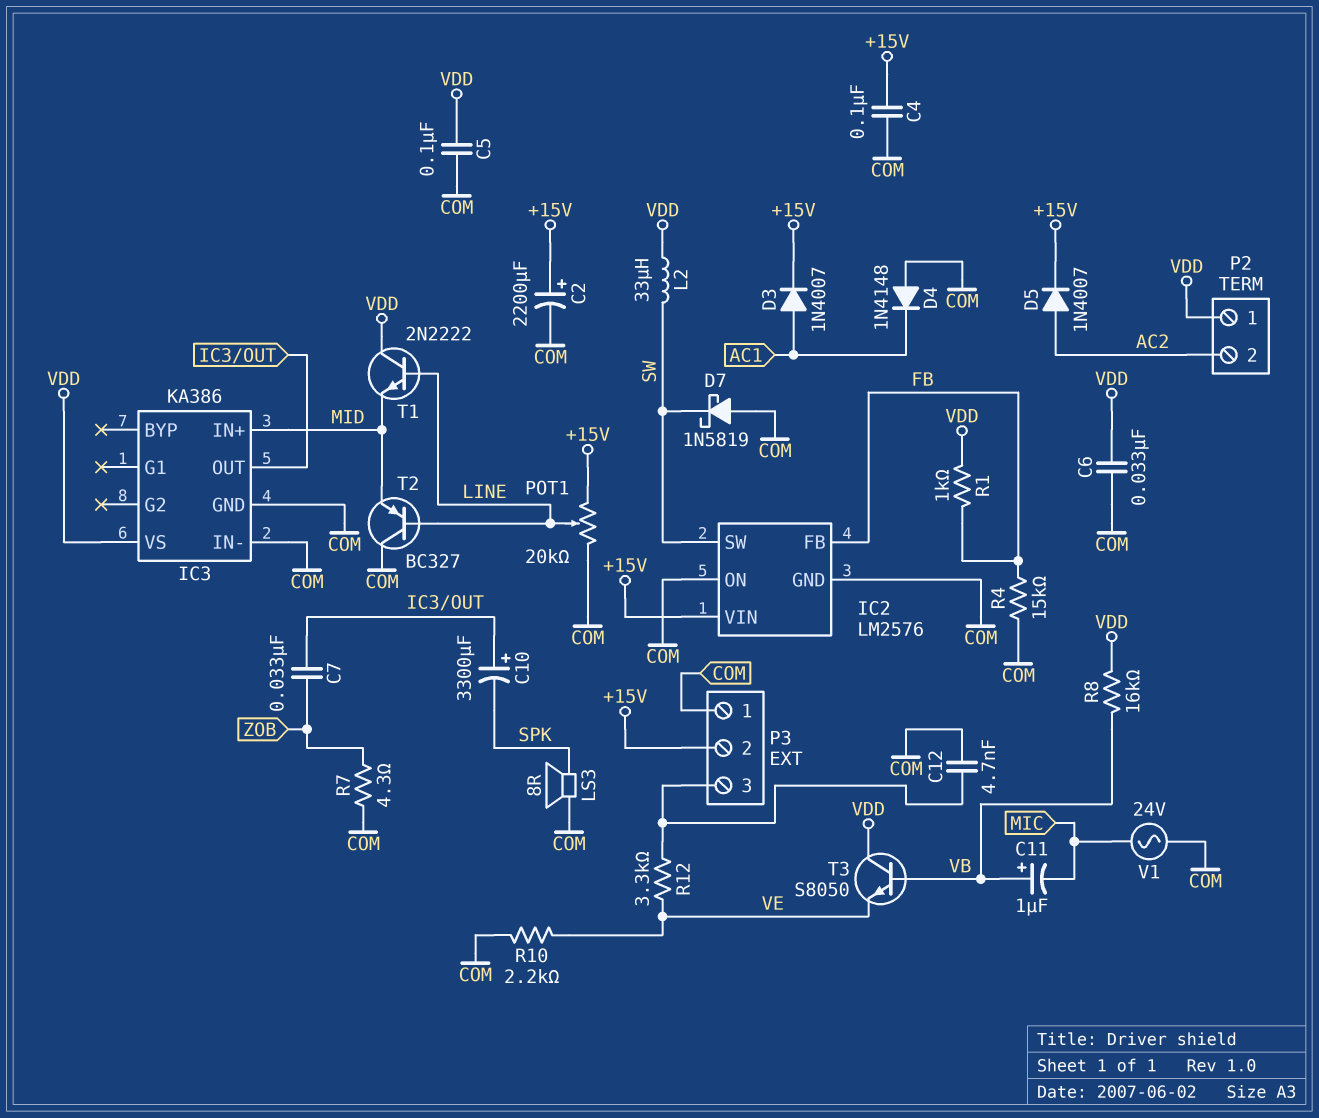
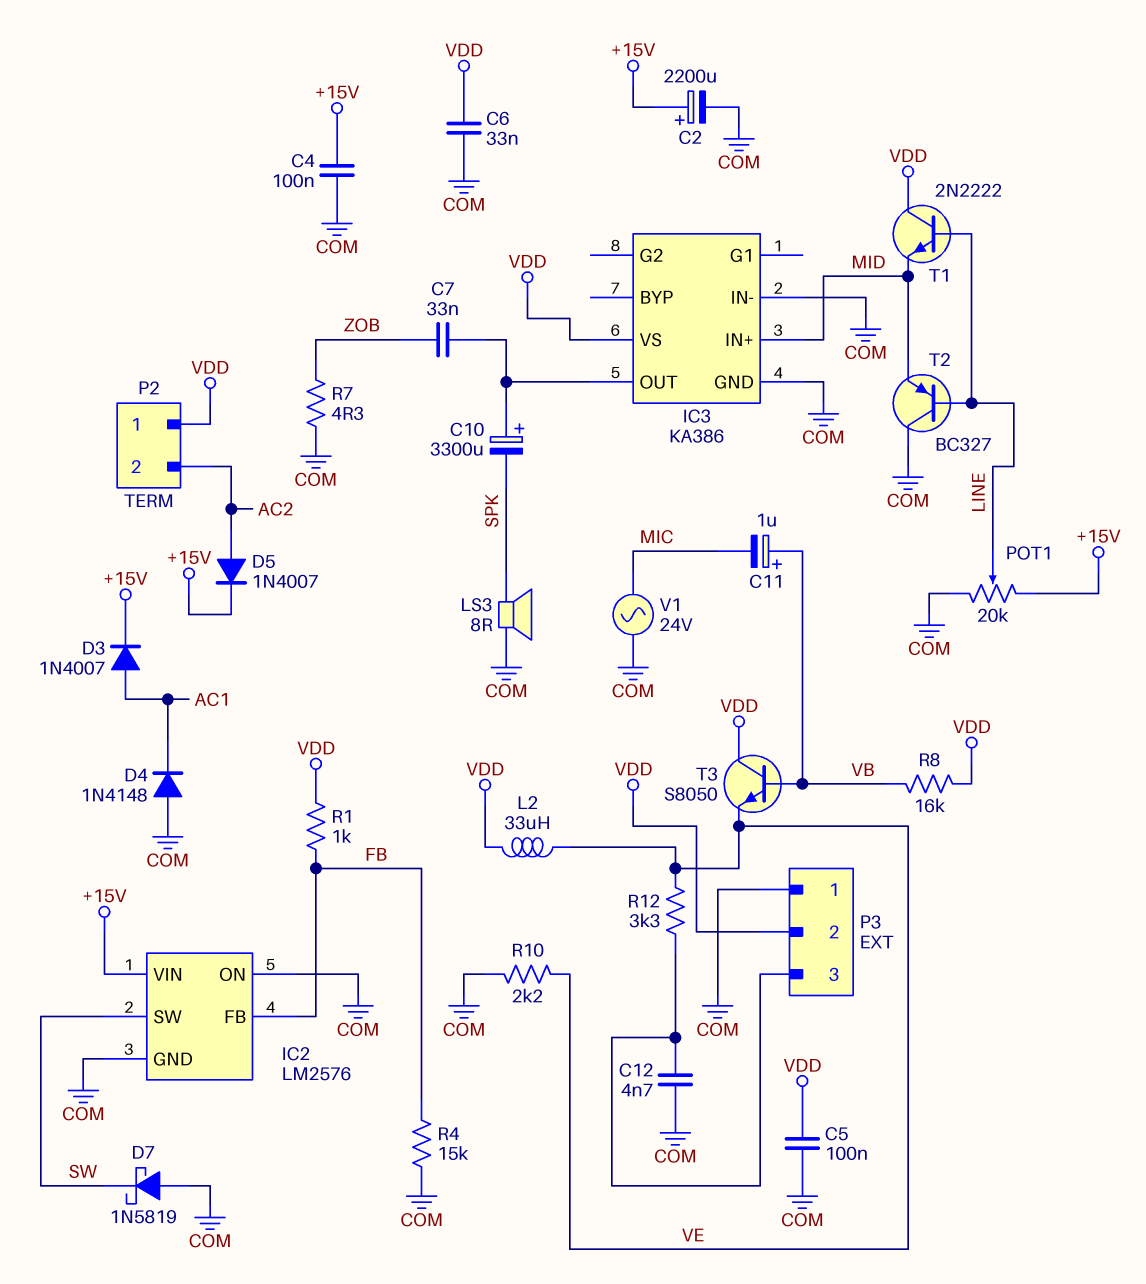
L2: 33uH (SW, VDD) -> 33uH (VDD, VE)
P3 pin 2: +15V -> VDD

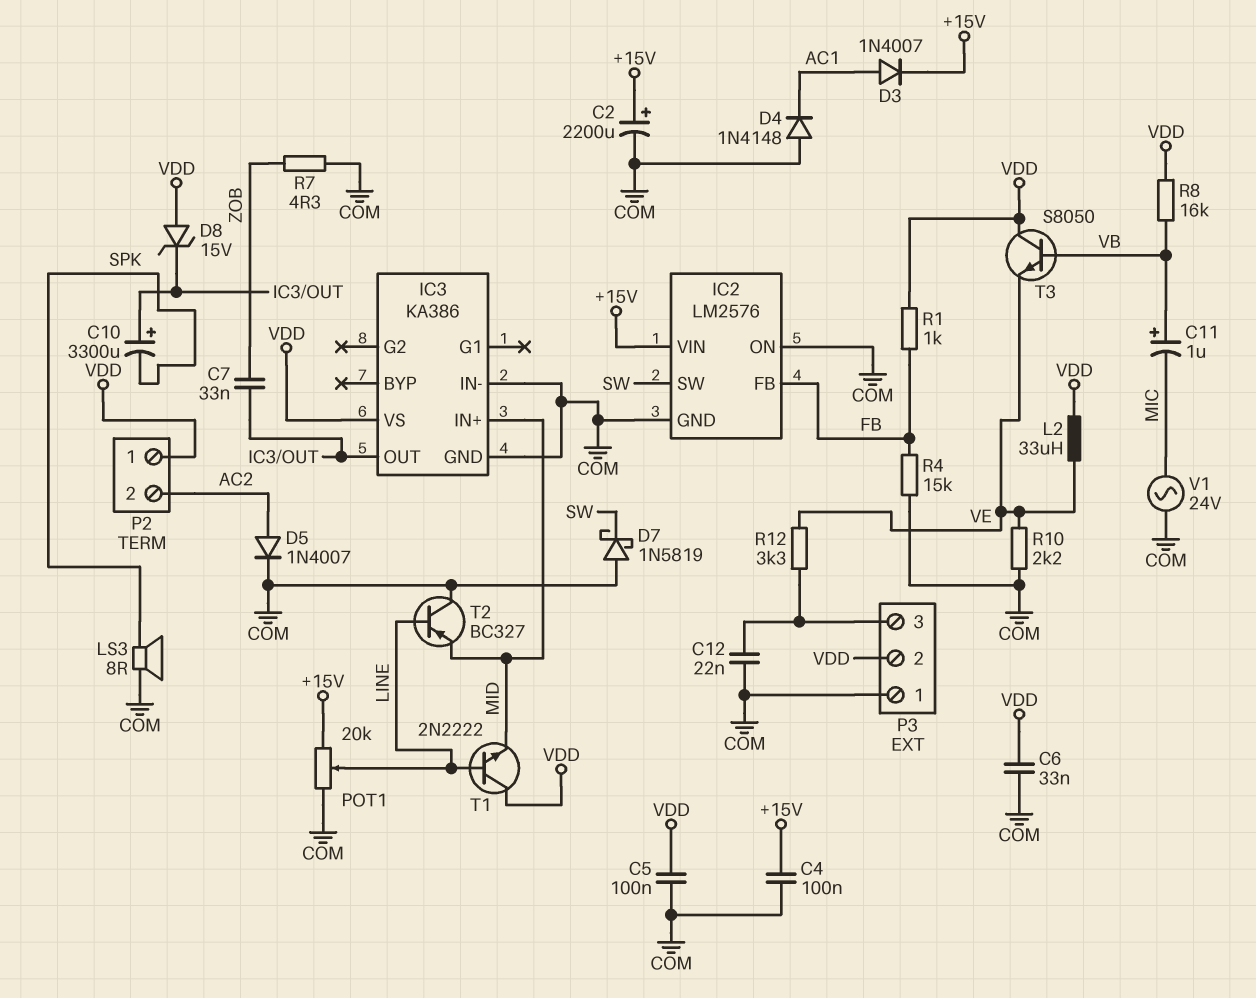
C12: 4.7nF (COM, P3/3) -> 22nF (COM, P3/3)
D5: diode 1N4007 (A AC2, K +15V) -> diode 1N4007 (A AC2, K COM)
D8: none -> zener 15V (A VDD, K IC3/OUT)

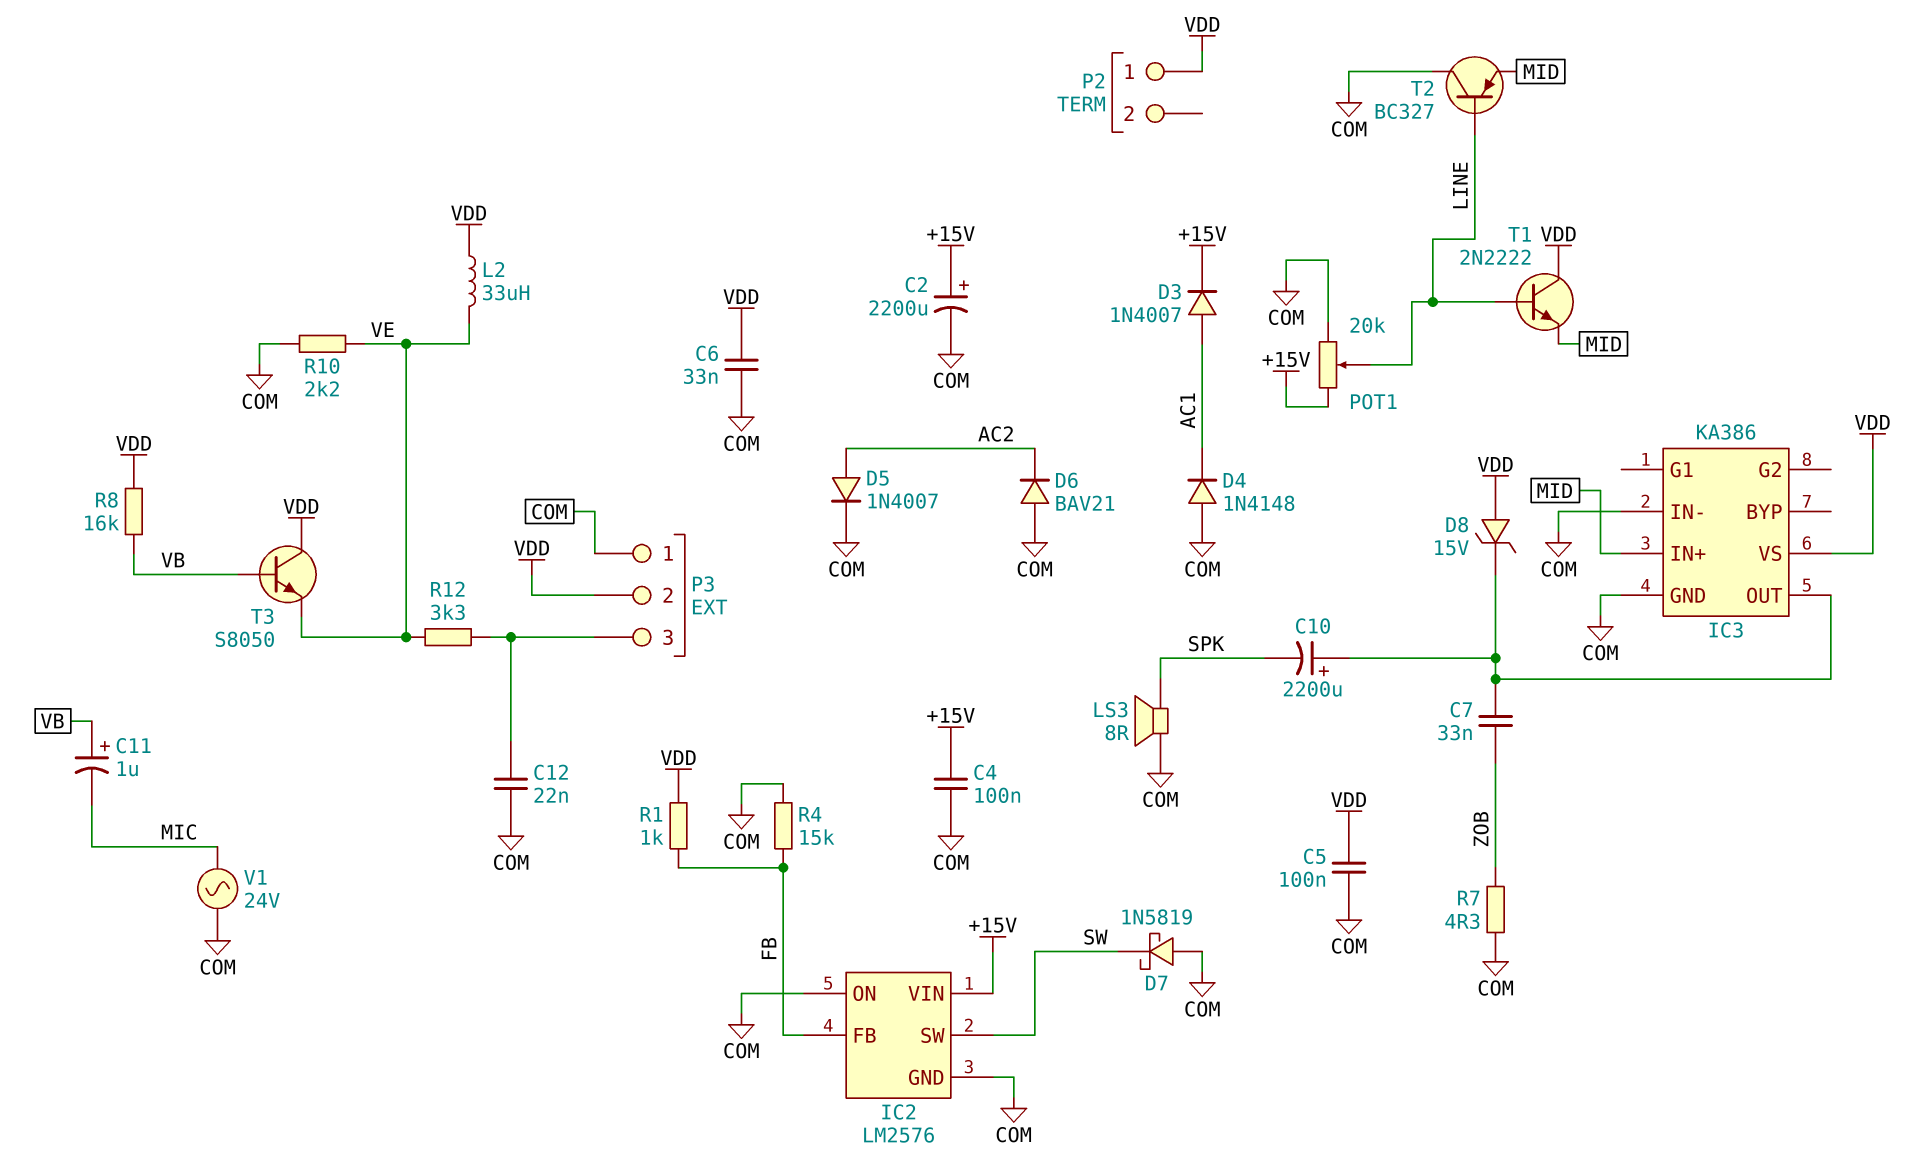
C10: 3300uF (plus IC3/OUT, minus SPK) -> 2200uF (plus IC3/OUT, minus SPK)
D6: none -> diode BAV21 (A COM, K AC2)
P2 pin 2: AC2 -> none

